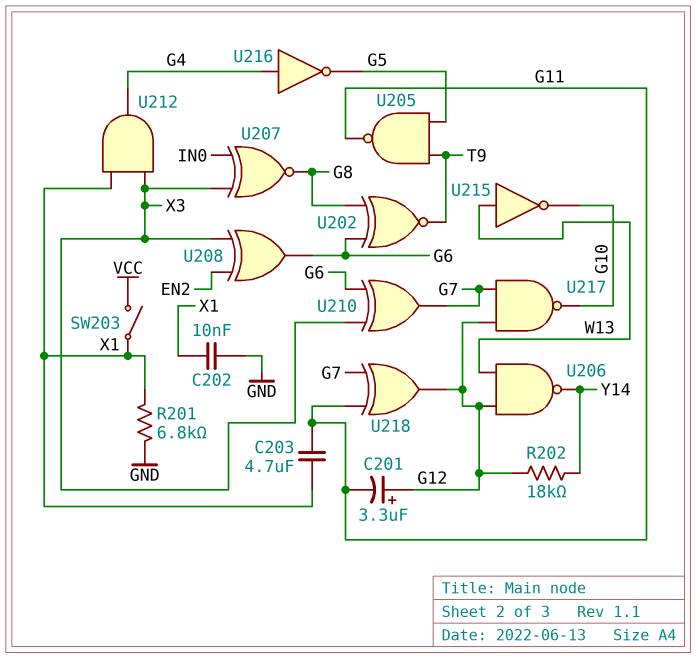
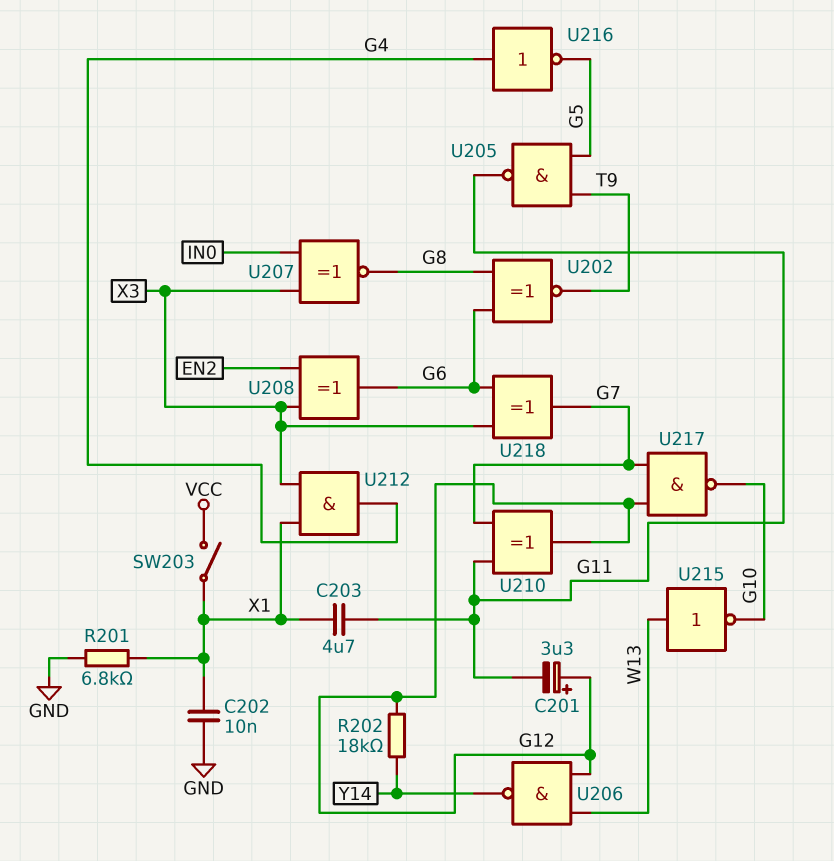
U210: XOR (in G6, in X3, out G7) -> XOR (in G7, in G11, out G12)
U218: XOR (in G7, in G11, out G12) -> XOR (in G6, in X3, out G7)

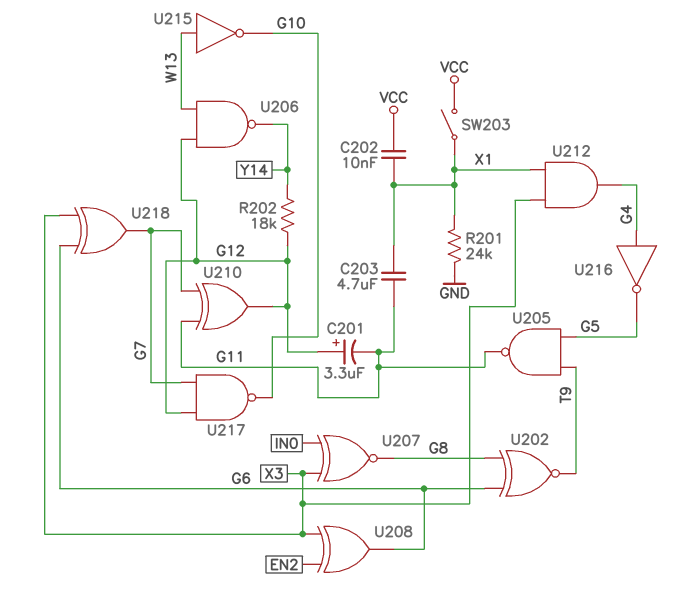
C202: 10nF (GND, X1) -> 10nF (VCC, X1)
R201: 6.8k (GND, X1) -> 24k (GND, X1)

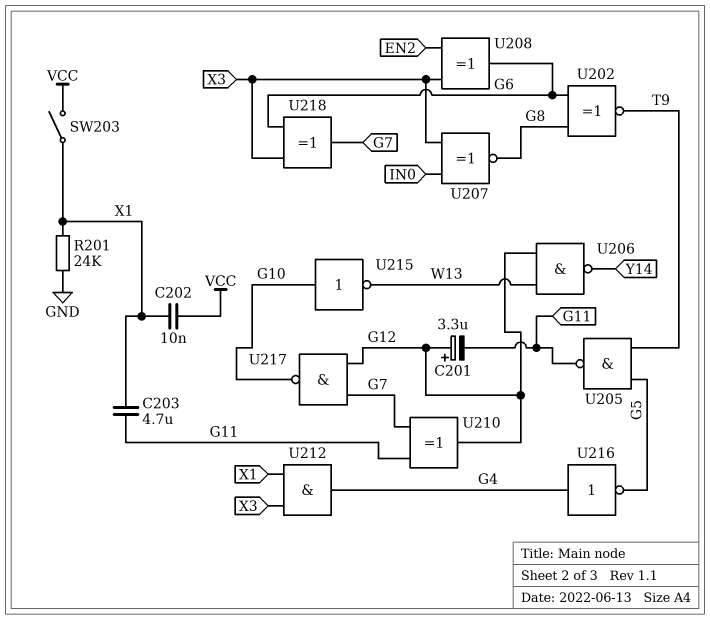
R202: 18k (G12, Y14) -> none
U215: NOT (in W13, out G10) -> NOT (in G10, out W13)

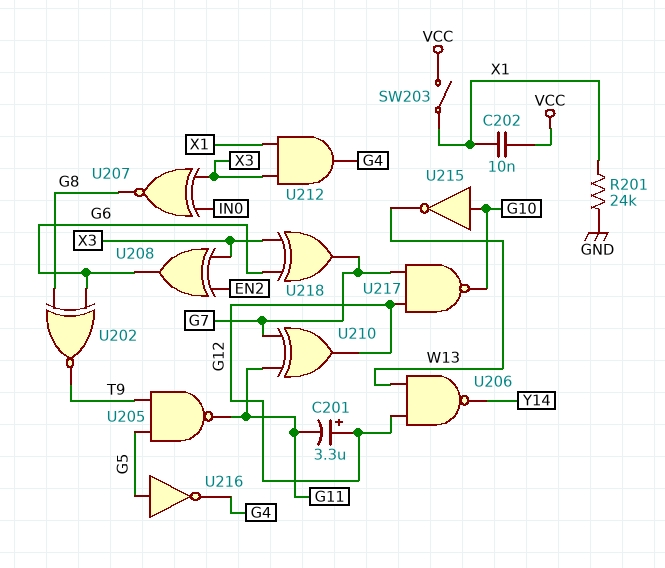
C203: 4.7uF (G11, X1) -> none
U216: NOT (in G4, out G5) -> NOT (in G5, out G4)

